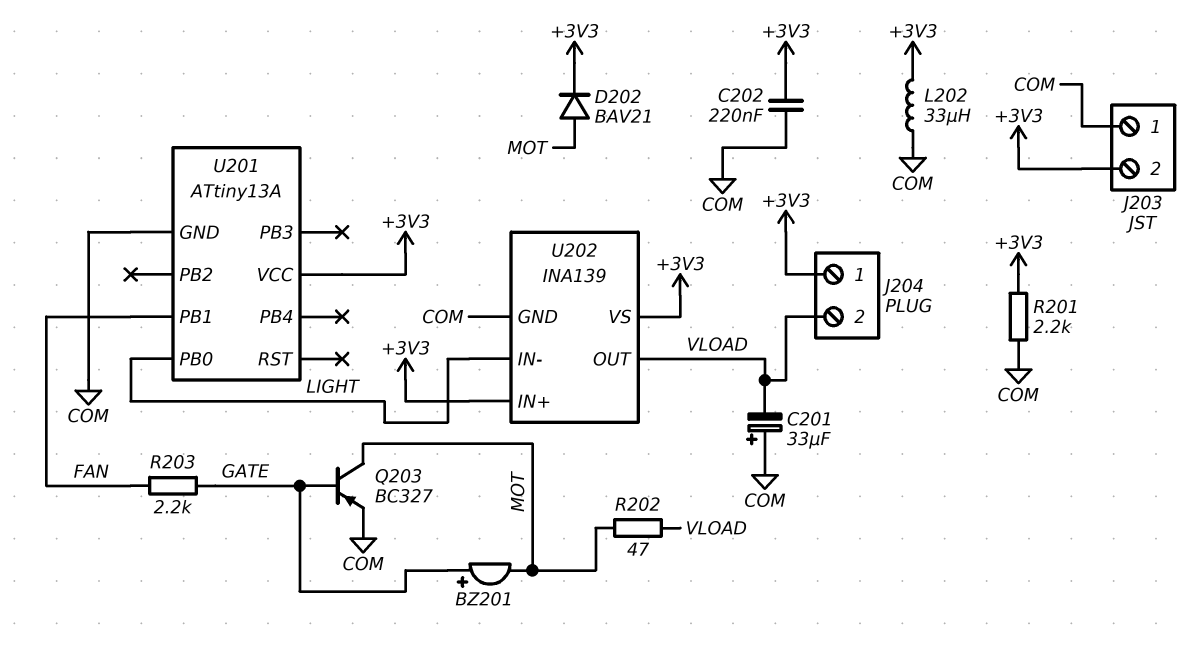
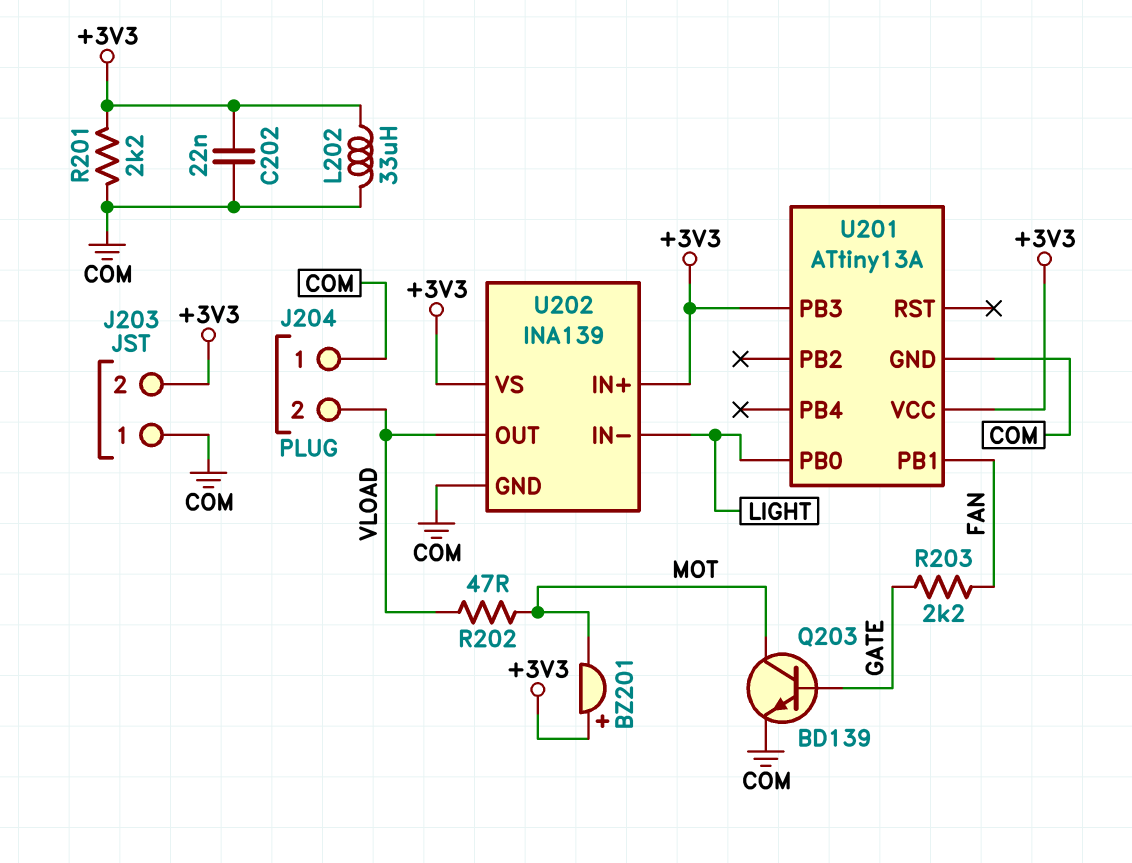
BZ201: buzzer (plus GATE, minus MOT) -> buzzer (plus +3V3, minus MOT)
C201: 33uF (plus COM, minus VLOAD) -> none
C202: 220nF (+3V3, COM) -> 22nF (+3V3, COM)
D202: diode BAV21 (A MOT, K +3V3) -> none
J204 pin 1: +3V3 -> COM
Q203: PNP BC327 (B GATE, C MOT, E COM) -> NPN BD139 (B GATE, C MOT, E COM)
U201 pin PB3: none -> +3V3

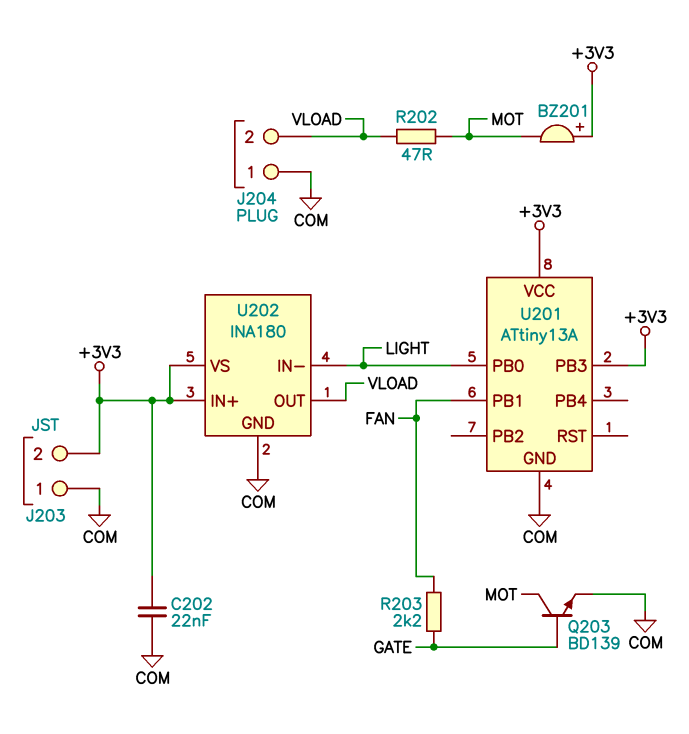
L202: 33uH (+3V3, COM) -> none
R201: 2.2k (+3V3, COM) -> none
U202: INA139 -> INA180

